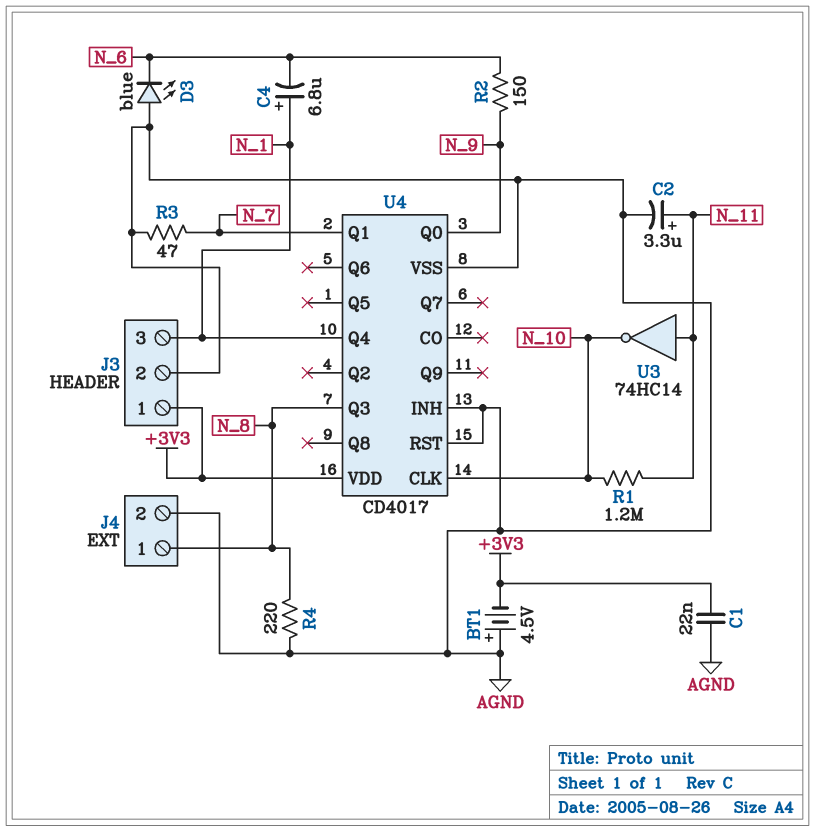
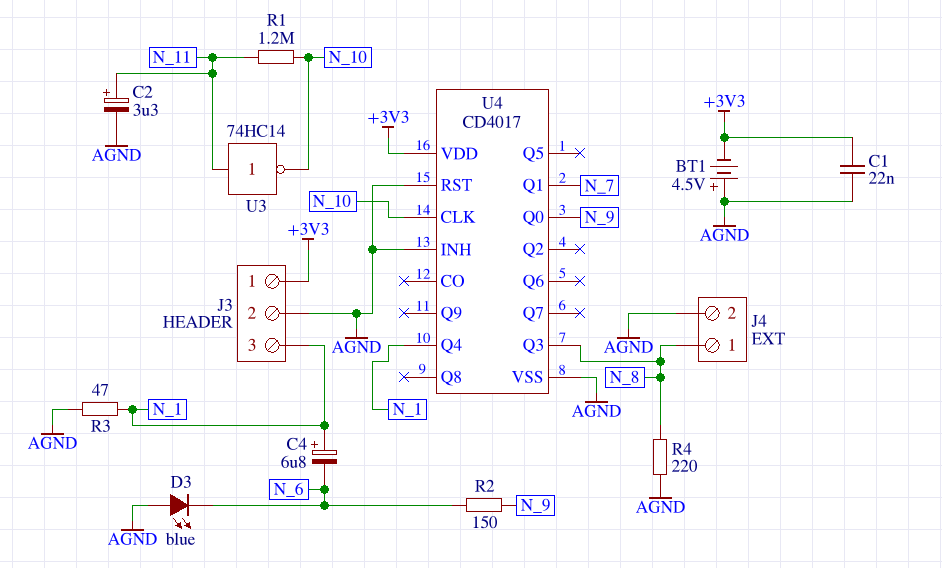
R3: 47 (AGND, N_7) -> 47 (AGND, N_1)

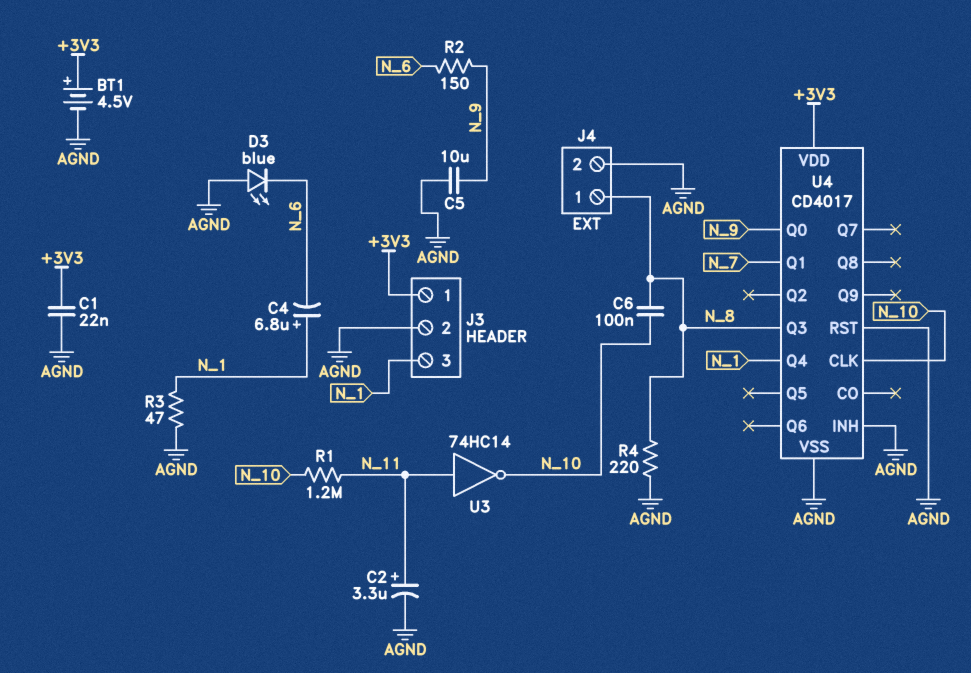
BT1: 4.5V (plus AGND, minus +3V3) -> 4.5V (plus +3V3, minus AGND)
C5: none -> 10uF (AGND, N_9)
C6: none -> 100nF (N_8, N_10)

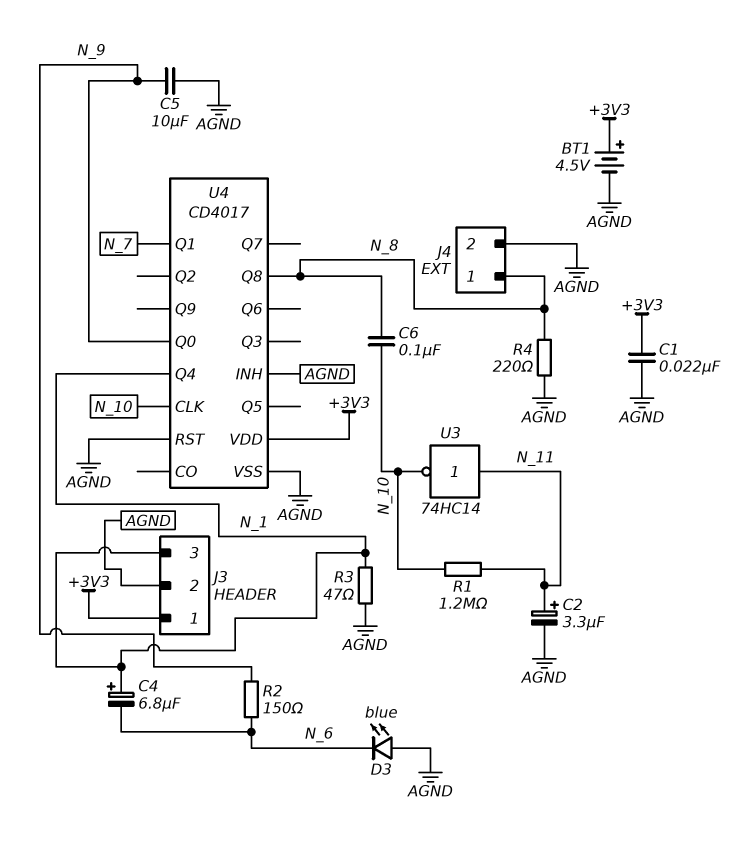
U4 pin Q3: N_8 -> none
U4 pin Q8: none -> N_8

